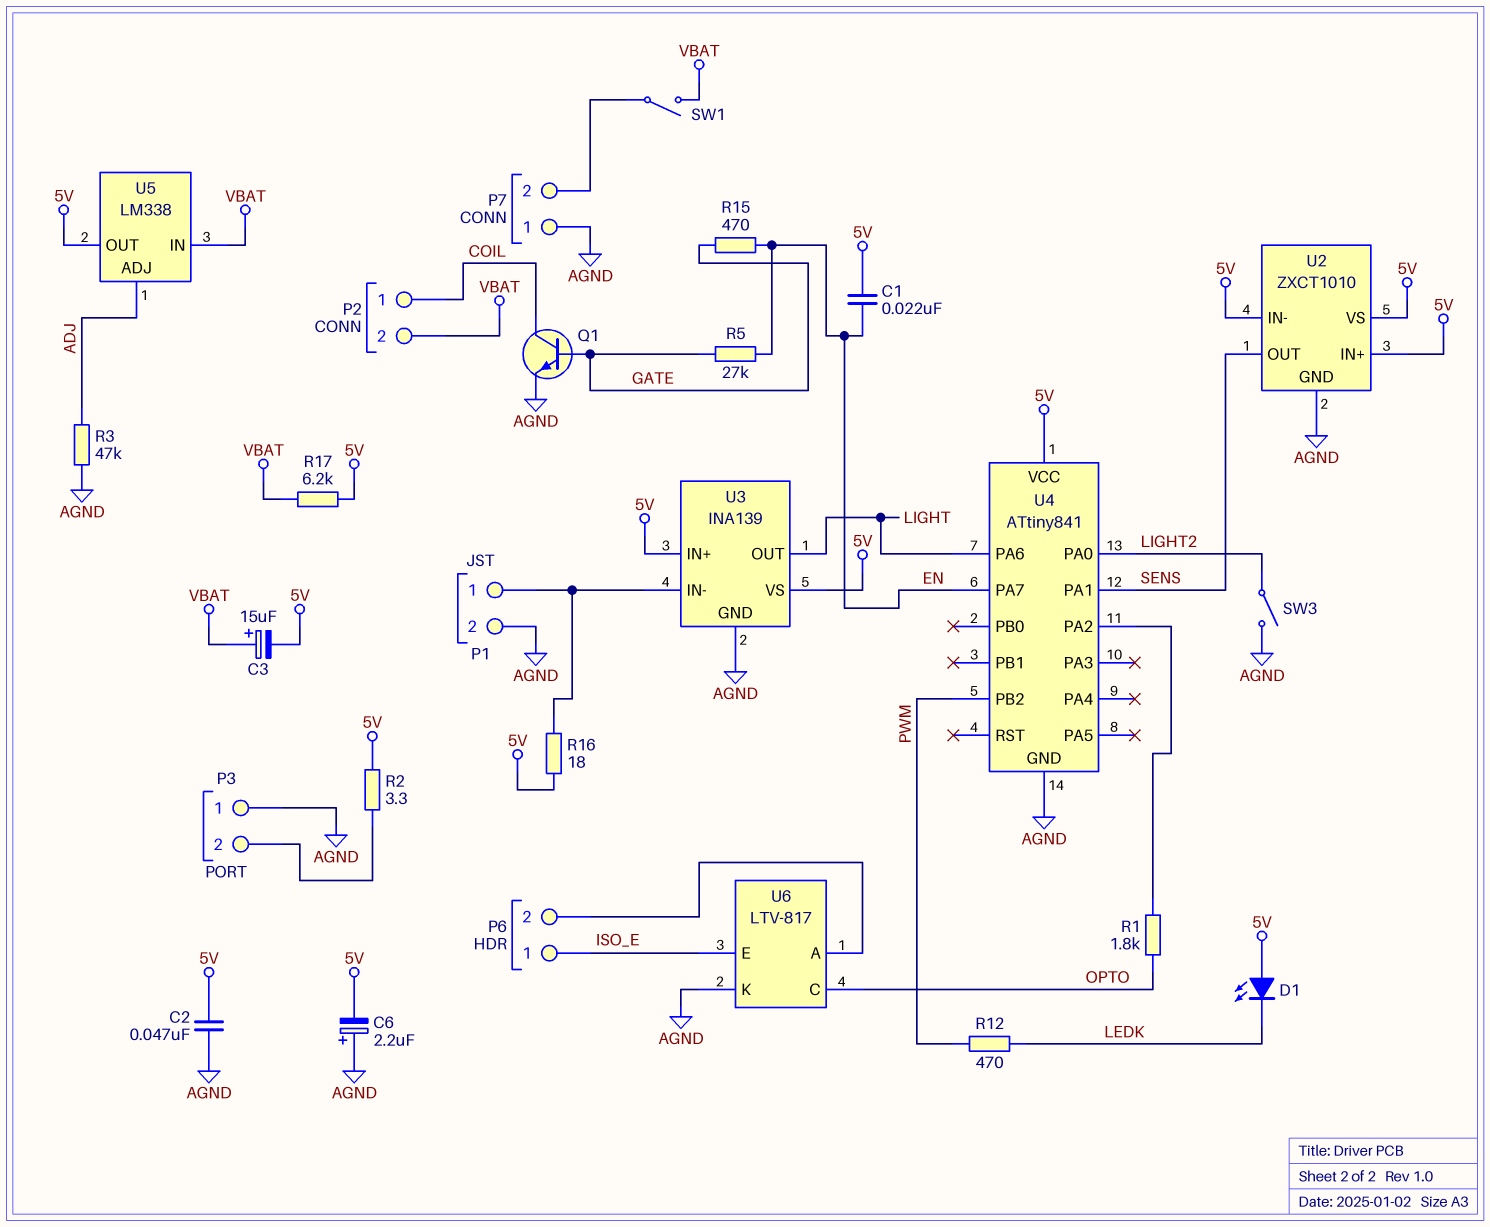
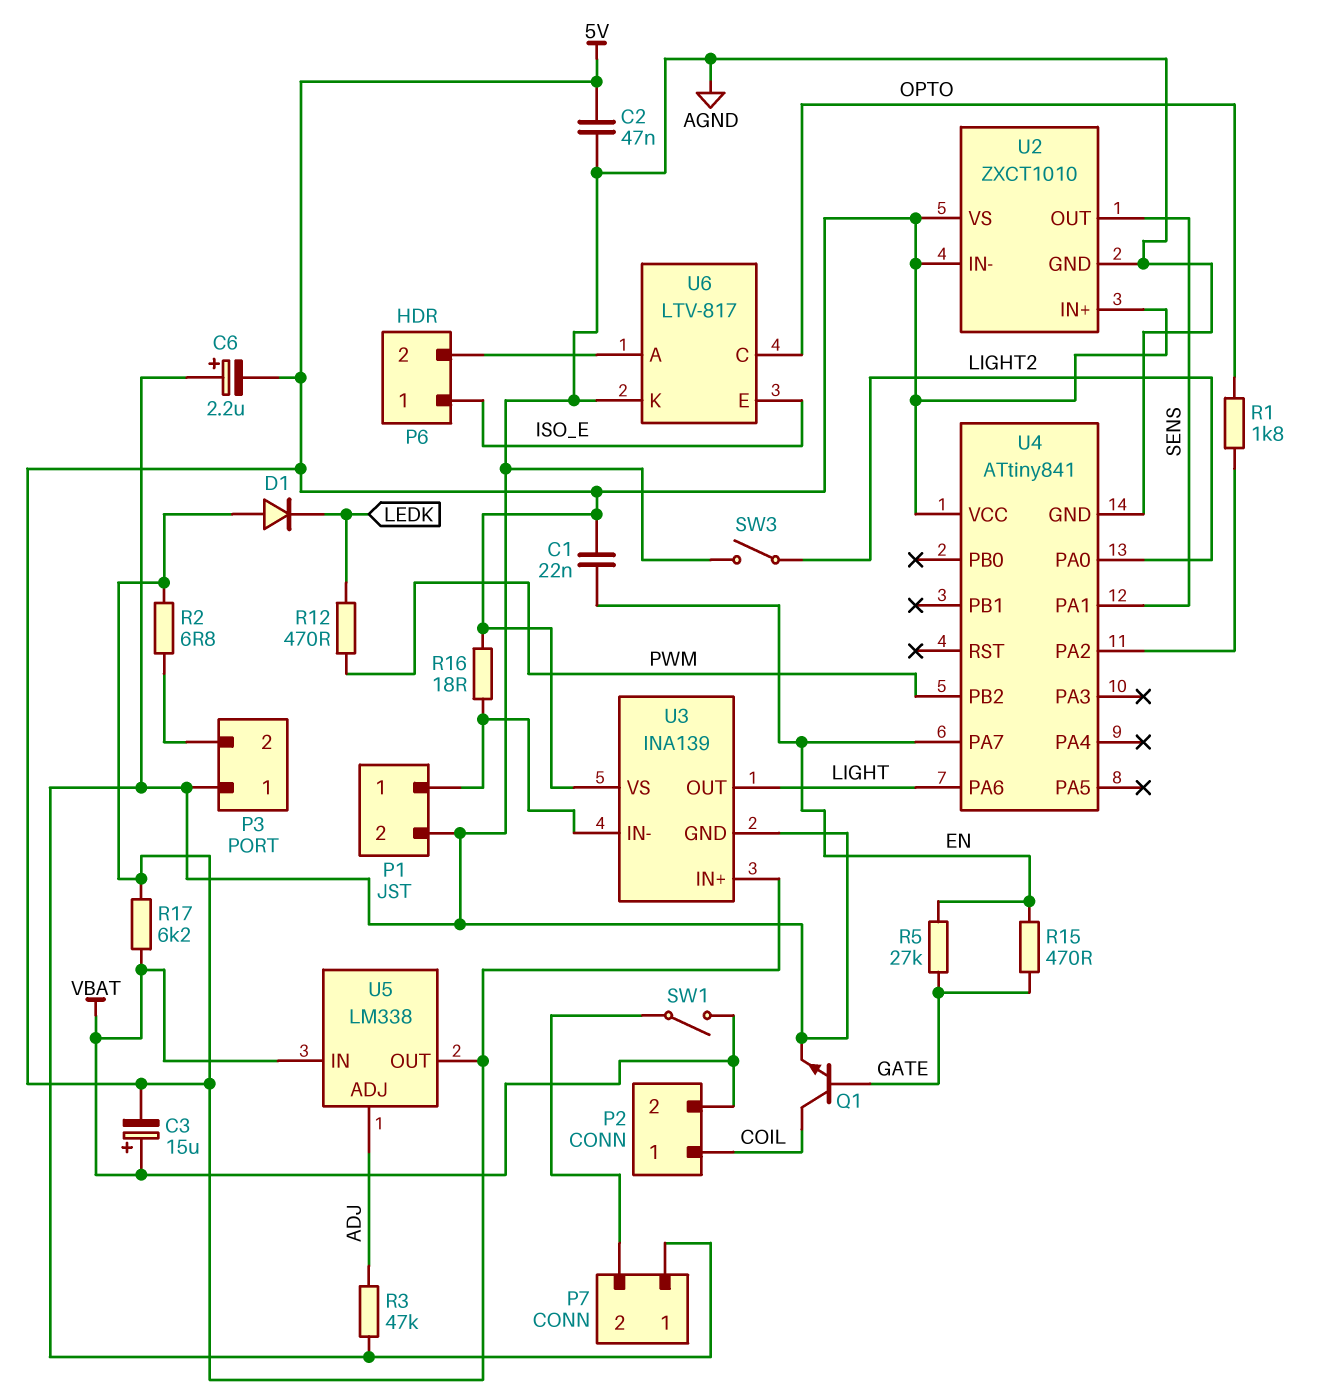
D1: LED (A 5V, K LEDK) -> diode (A 5V, K LEDK)
R2: 3.3 (5V, P3/2) -> 6.8 (5V, P3/2)

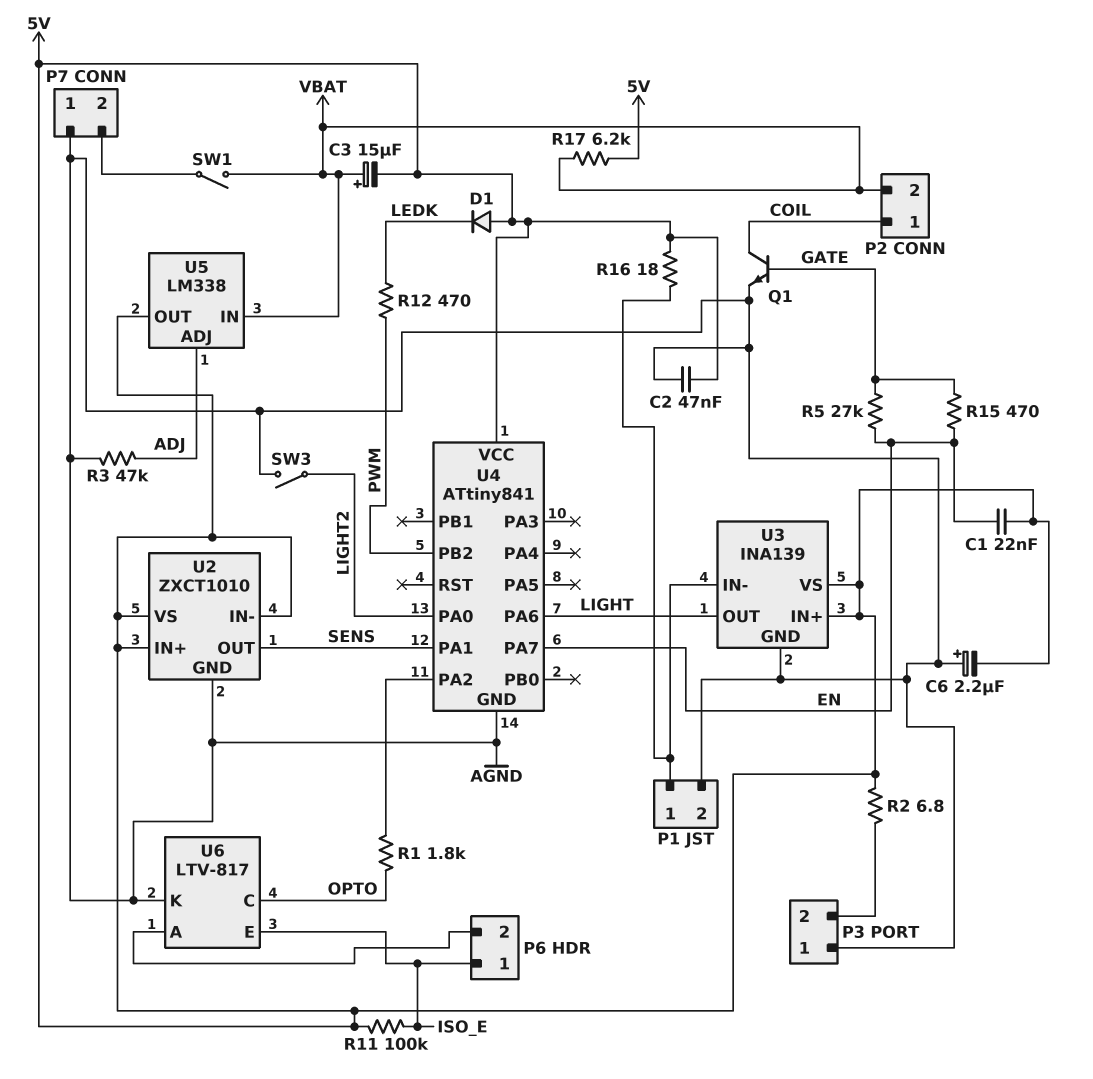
R11: none -> 100k (5V, ISO_E)

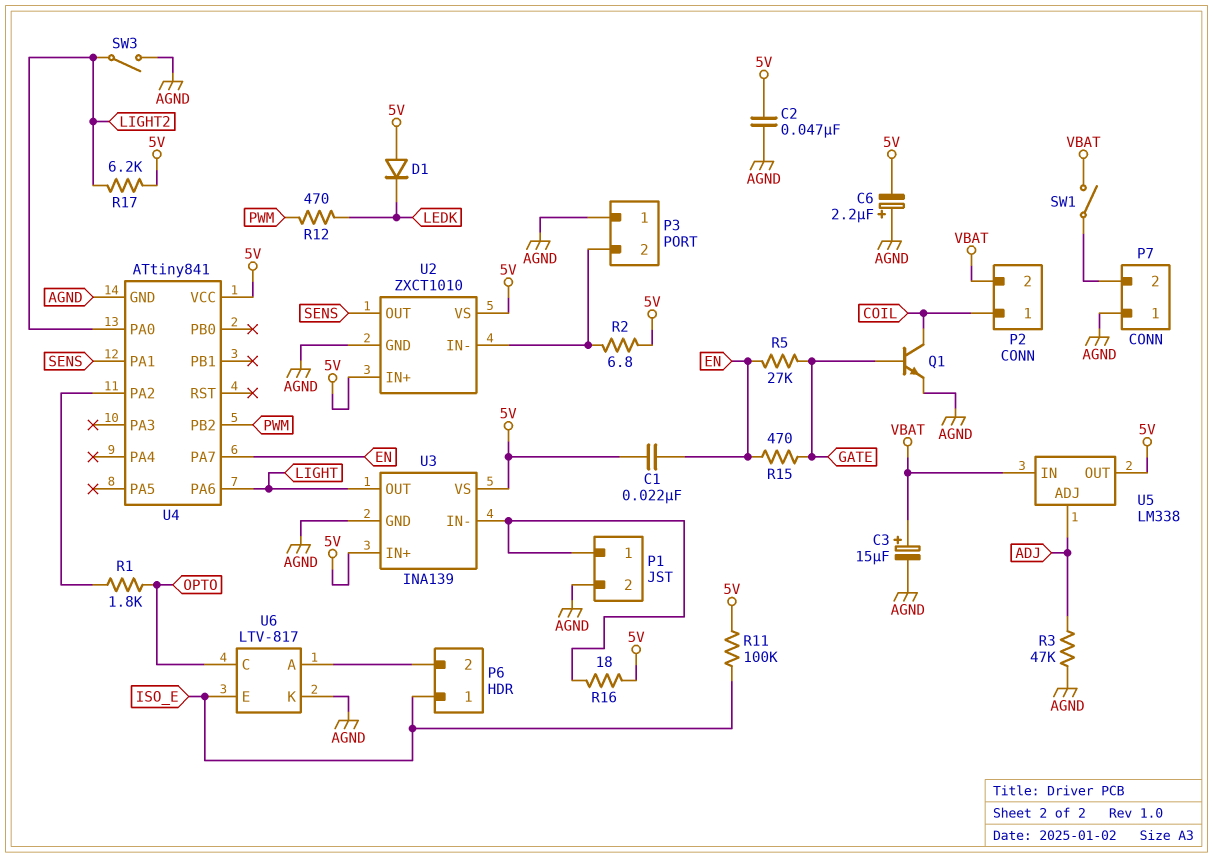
C3: 15uF (plus VBAT, minus 5V) -> 15uF (plus VBAT, minus AGND)
R17: 6.2k (5V, VBAT) -> 6.2k (5V, LIGHT2)
U2 pin IN-: 5V -> P3/2

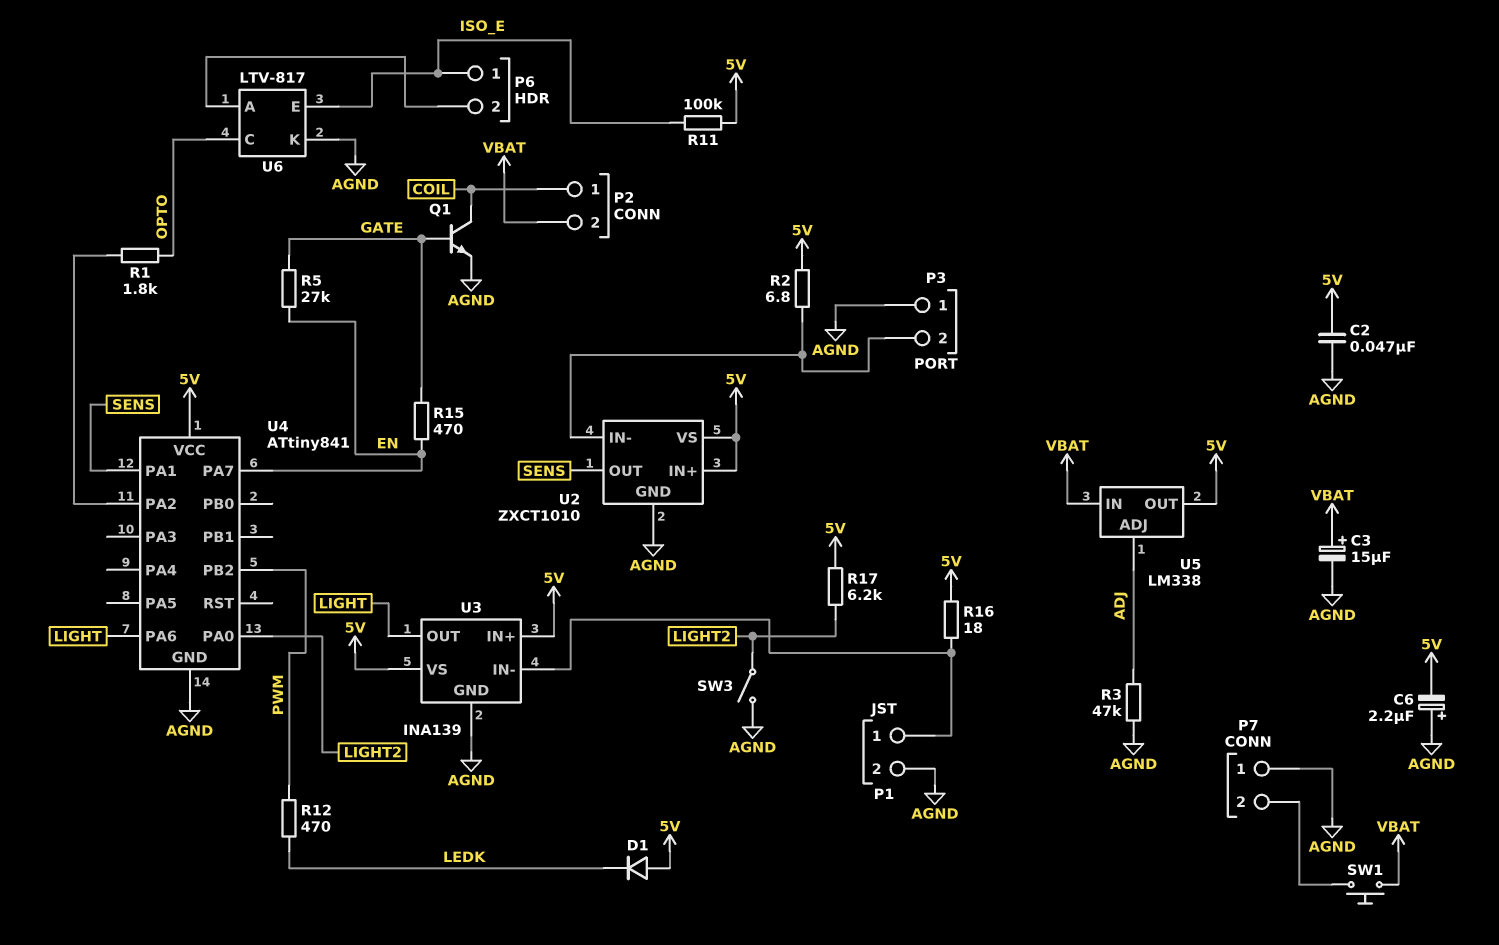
C1: 22nF (5V, EN) -> none
SW1: switch (P7/2, VBAT) -> button (P7/2, VBAT)

